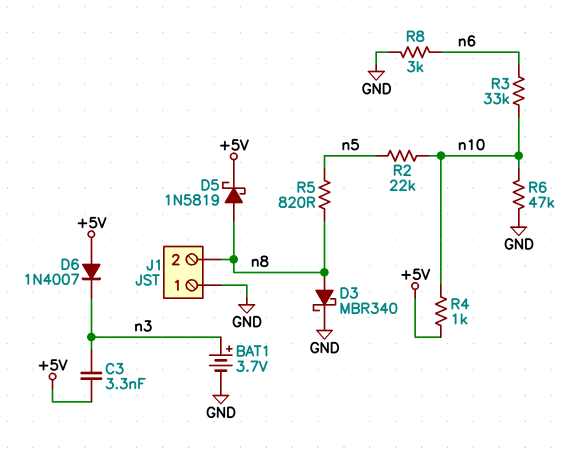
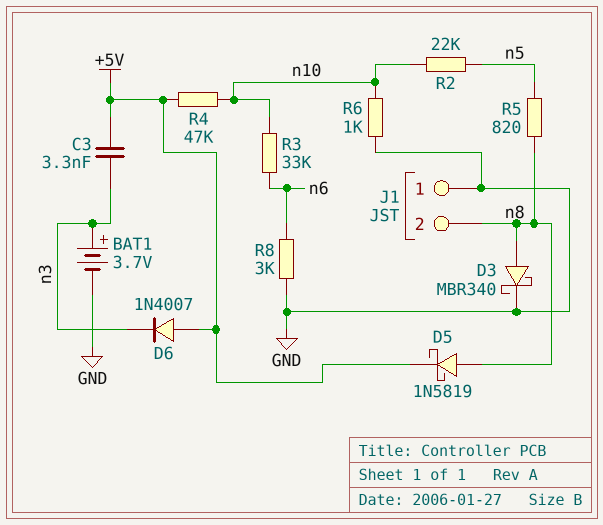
R4: 1k (+5V, n10) -> 47k (+5V, n10)
R6: 47k (GND, n10) -> 1k (GND, n10)

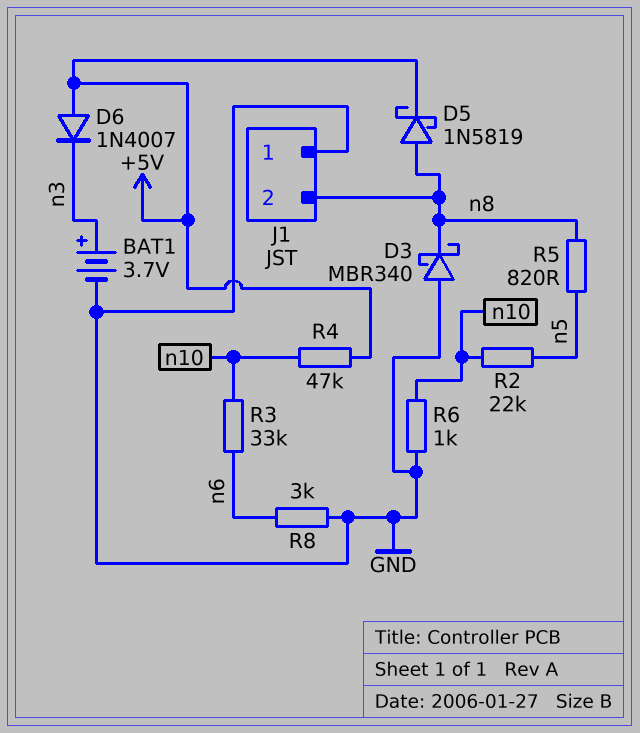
C3: 3.3nF (+5V, n3) -> none
D3: schottky MBR340 (A n8, K GND) -> schottky MBR340 (A GND, K n8)

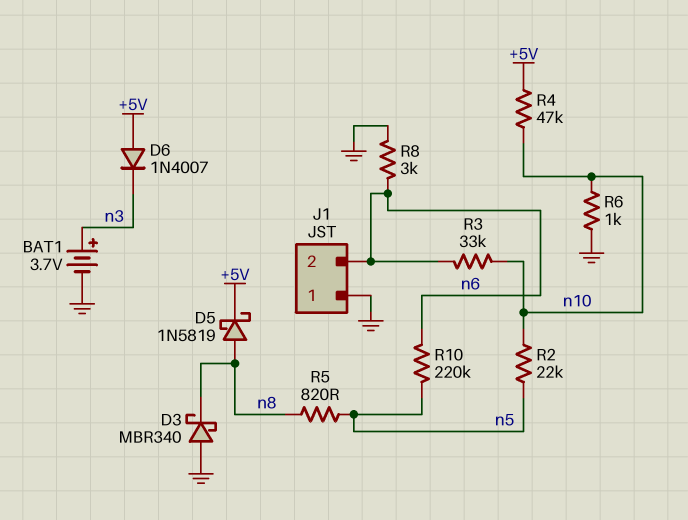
J1 pin 2: n8 -> n6
R10: none -> 220k (n5, n6)

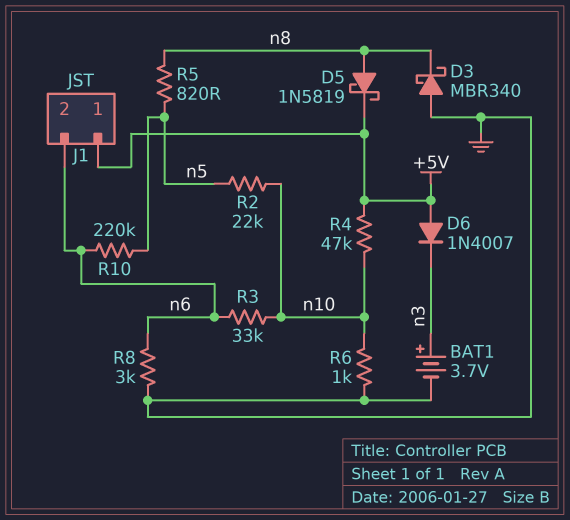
J1 pin 1: GND -> +5V

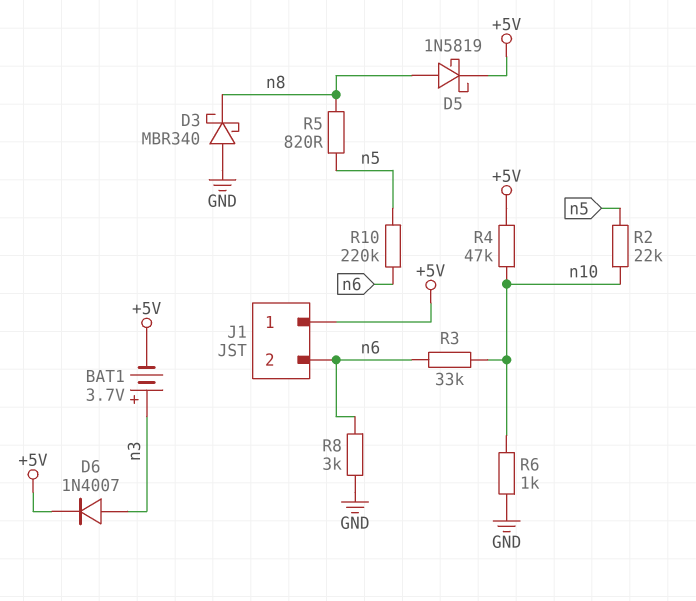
BAT1: 3.7V (plus n3, minus GND) -> 3.7V (plus n3, minus +5V)
D6: diode 1N4007 (A +5V, K n3) -> diode 1N4007 (A n3, K +5V)

